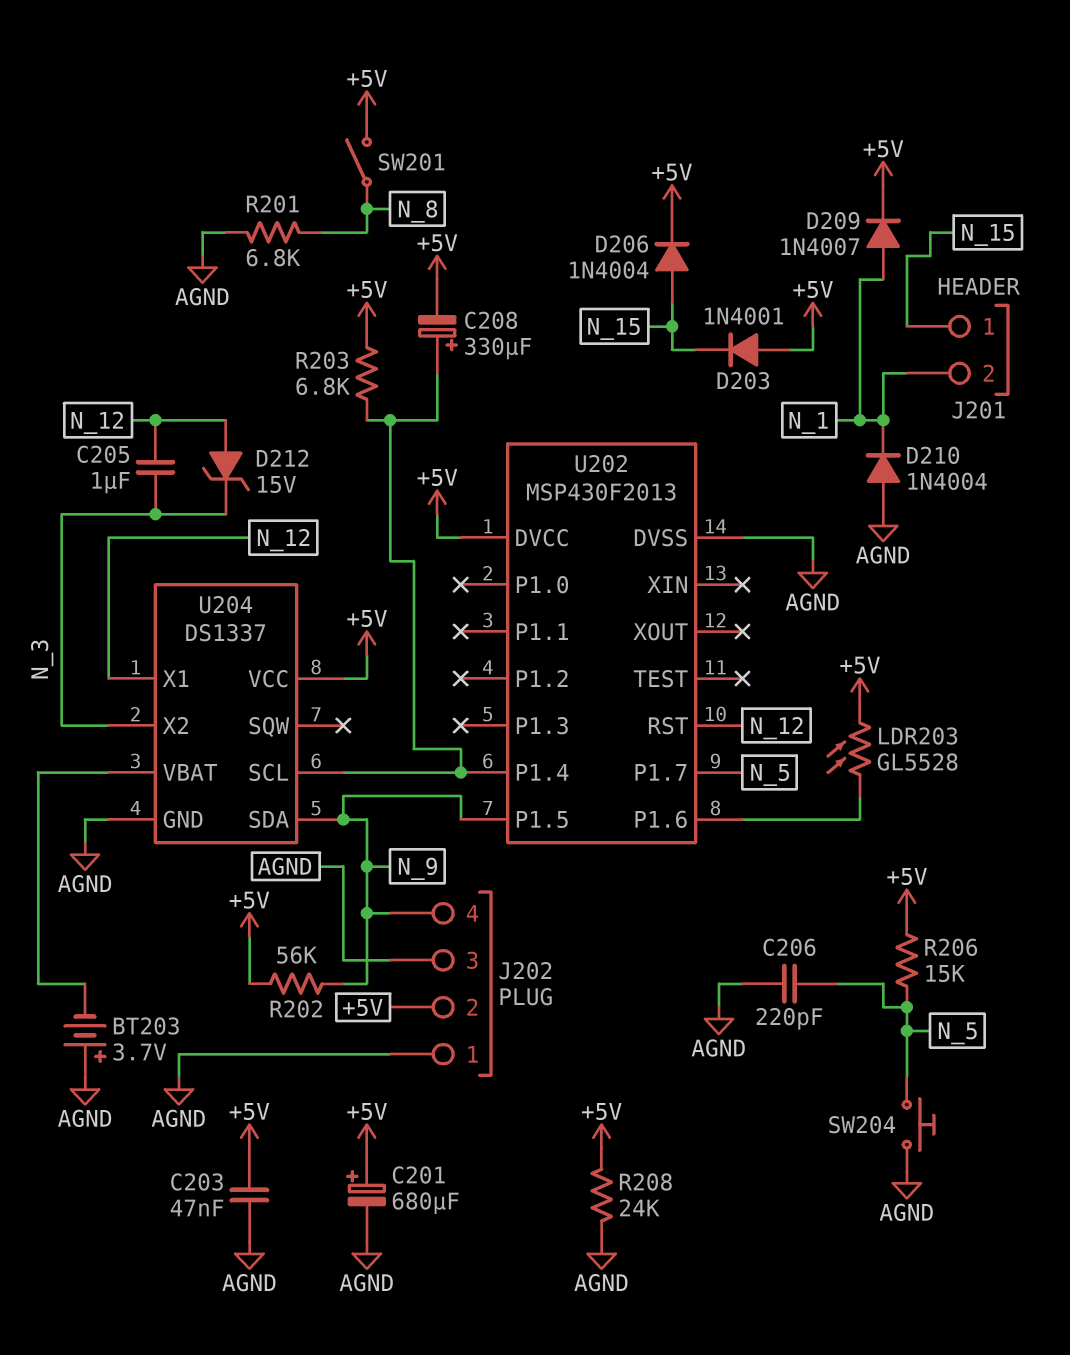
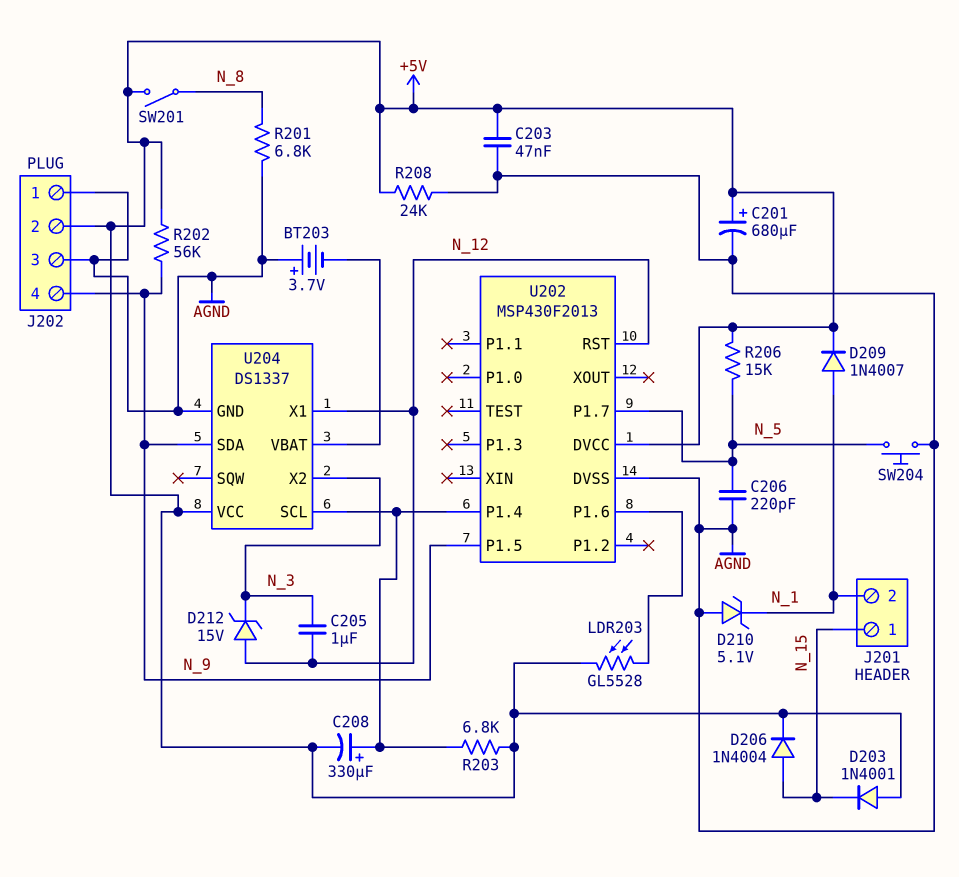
D210: diode 1N4004 (A AGND, K N_1) -> zener 5.1V (A AGND, K N_1)

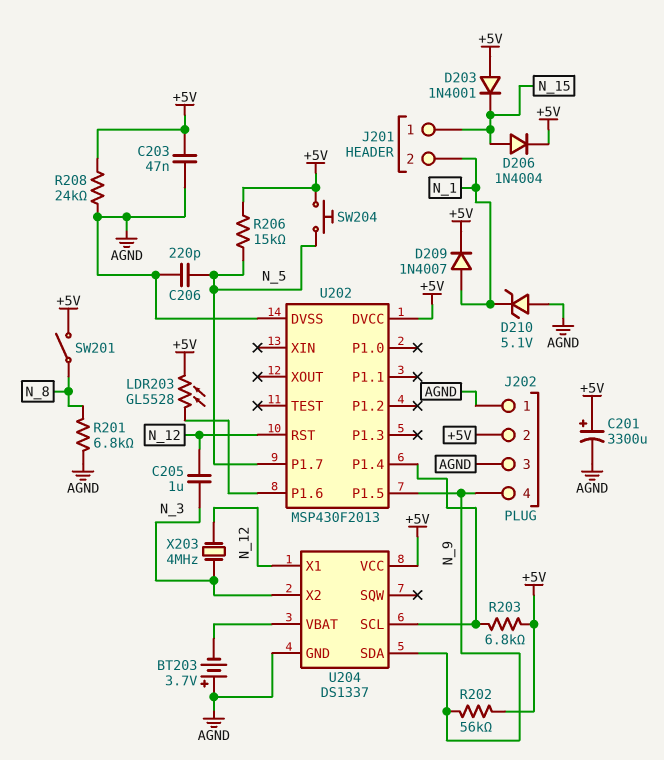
C201: 680uF (plus +5V, minus AGND) -> 3300uF (plus +5V, minus AGND)
C208: 330uF (plus U202/P1.4, minus +5V) -> none
D212: zener 15V (A N_12, K N_3) -> none
SW204: button (AGND, N_5) -> button (+5V, N_5)
X203: none -> 4MHz (N_3, N_12)

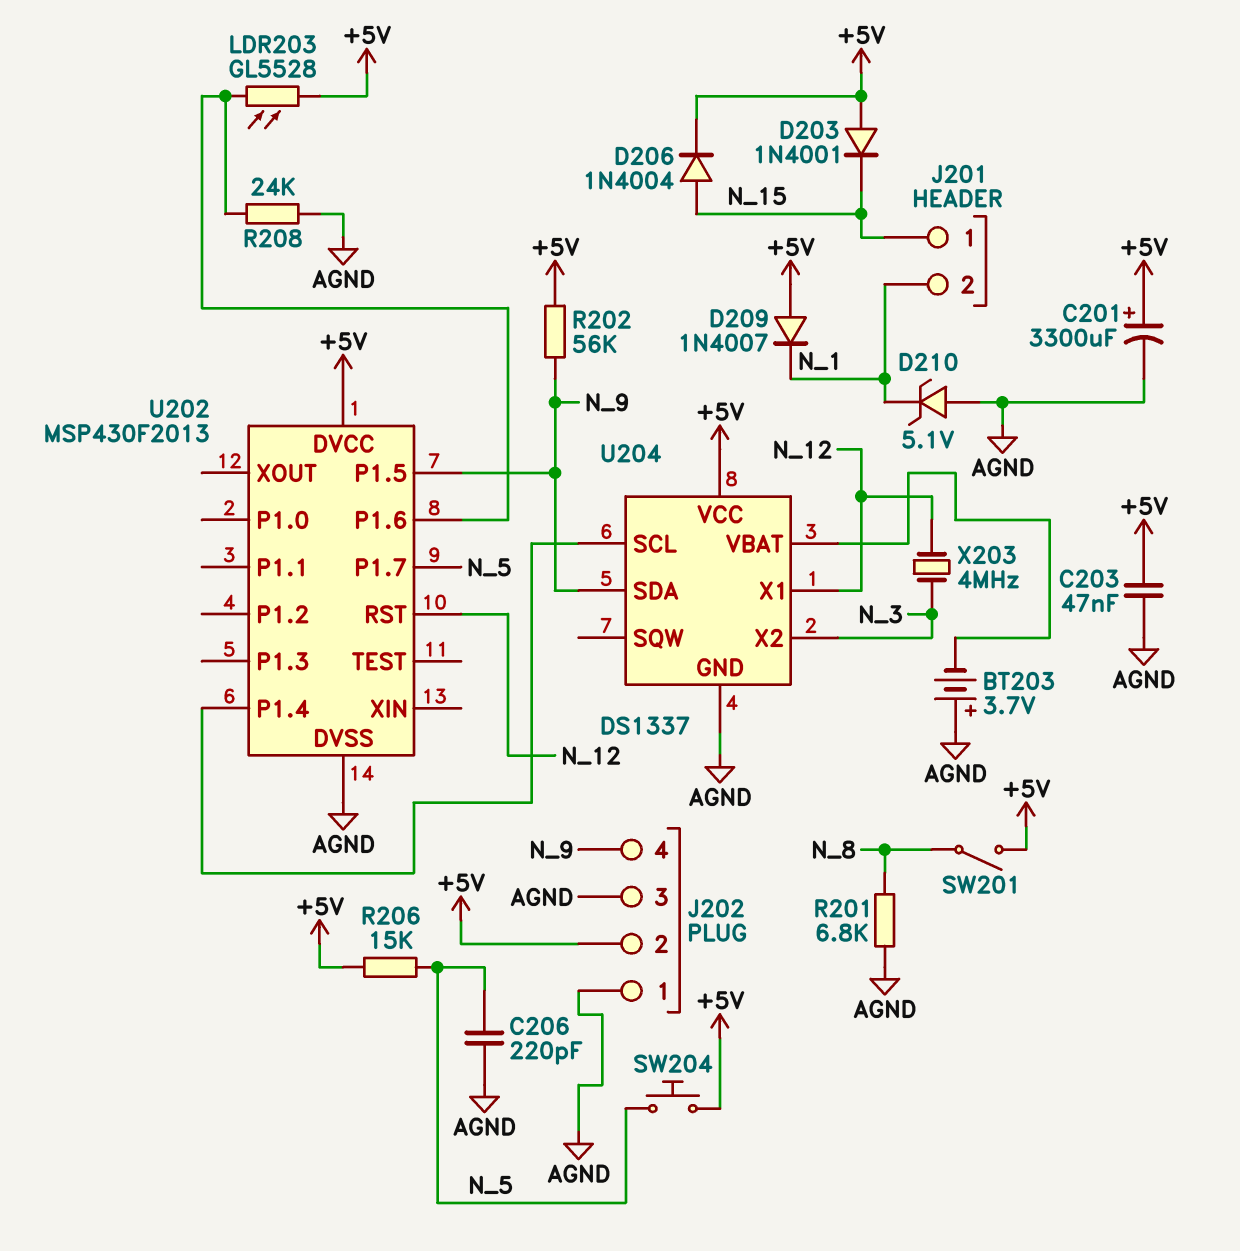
C205: 1uF (N_3, N_12) -> none
D209: diode 1N4007 (A N_1, K +5V) -> diode 1N4007 (A +5V, K N_1)
R203: 6.8k (+5V, U202/P1.4) -> none
R208: 24k (+5V, AGND) -> 24k (AGND, U202/P1.6)

